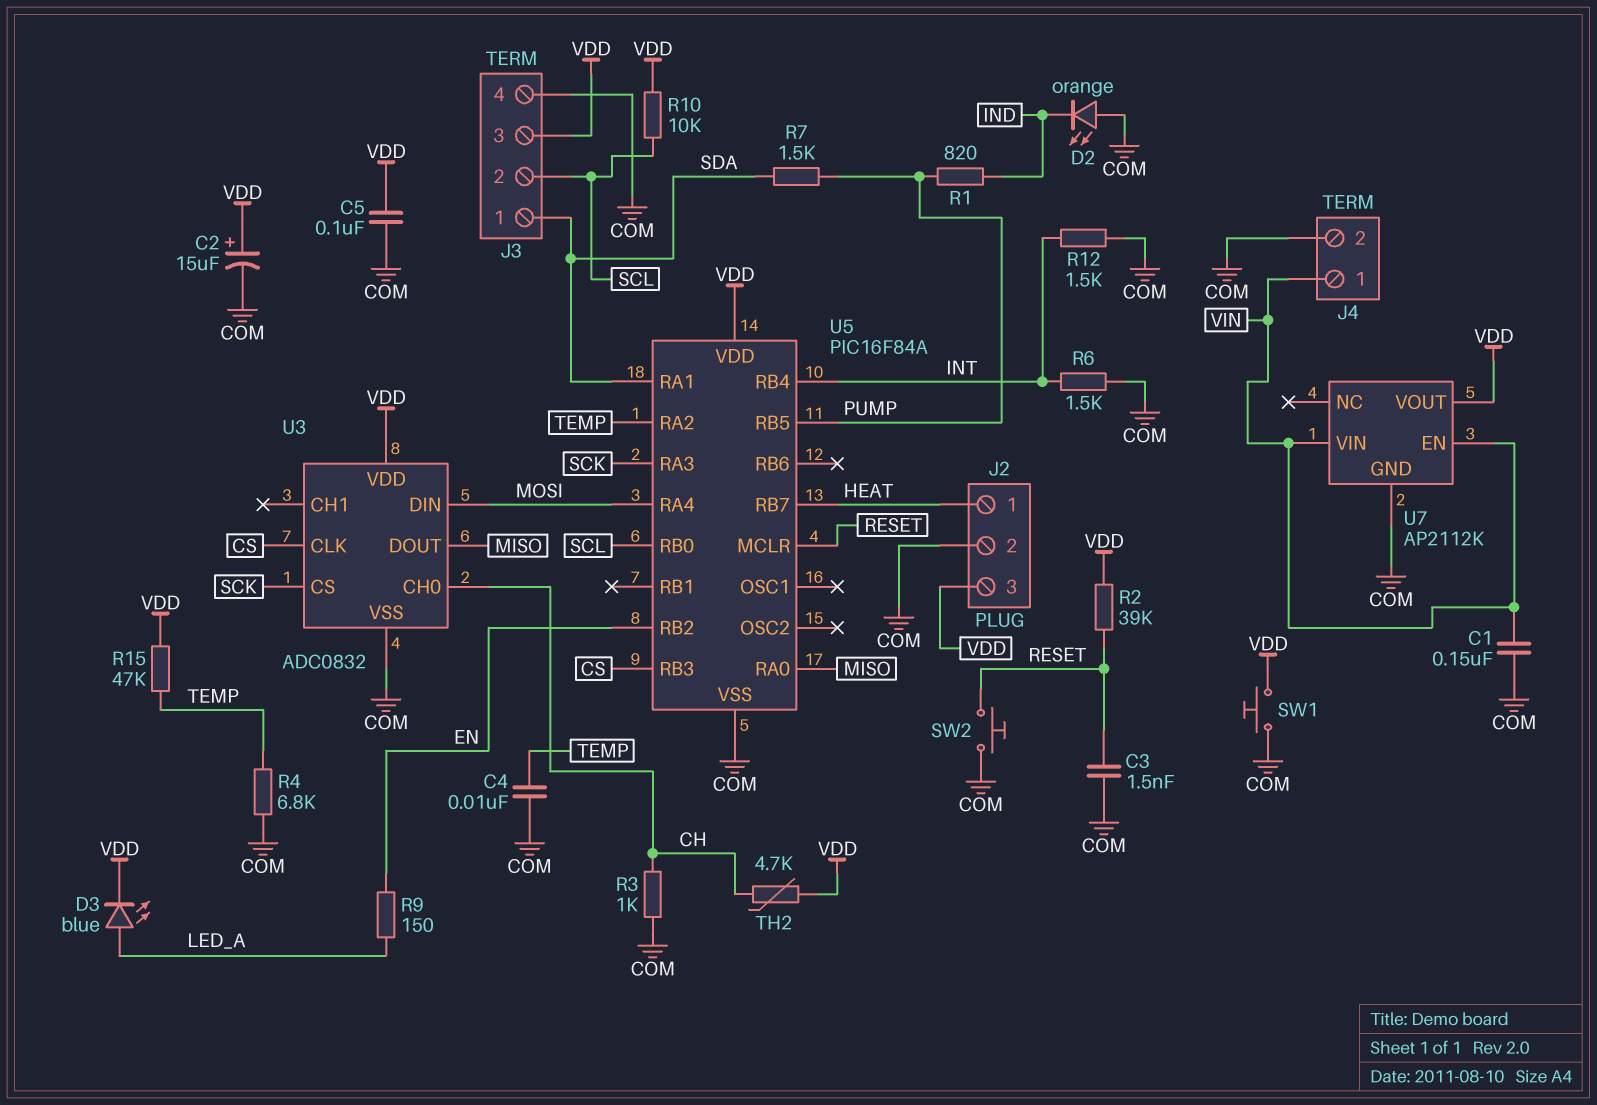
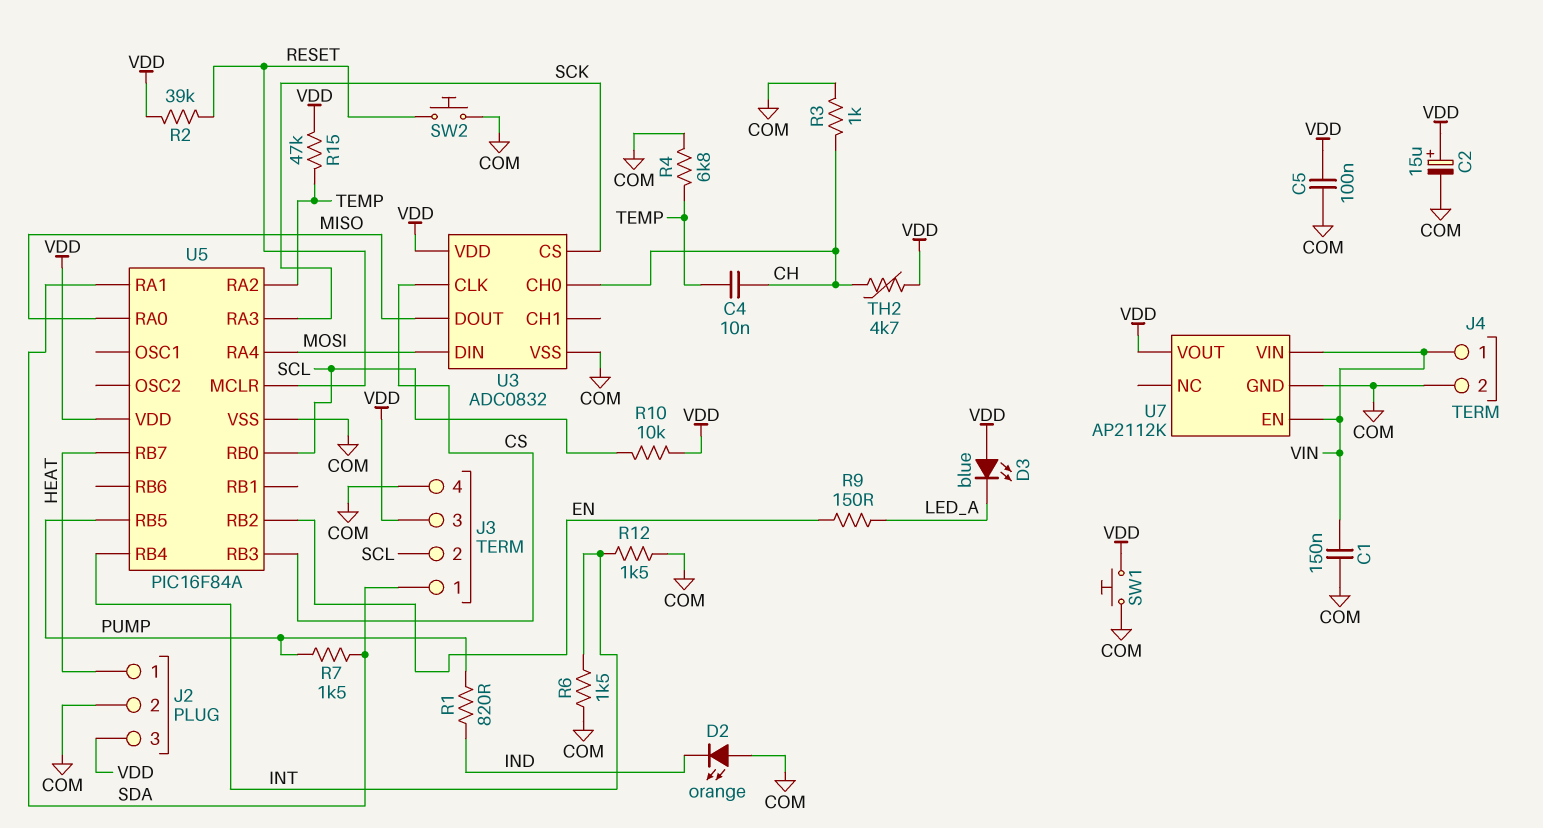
C3: 1.5nF (COM, RESET) -> none
C4: 10nF (COM, TEMP) -> 10nF (CH, TEMP)
D3: LED blue (A LED_A, K VDD) -> LED blue (A VDD, K LED_A)

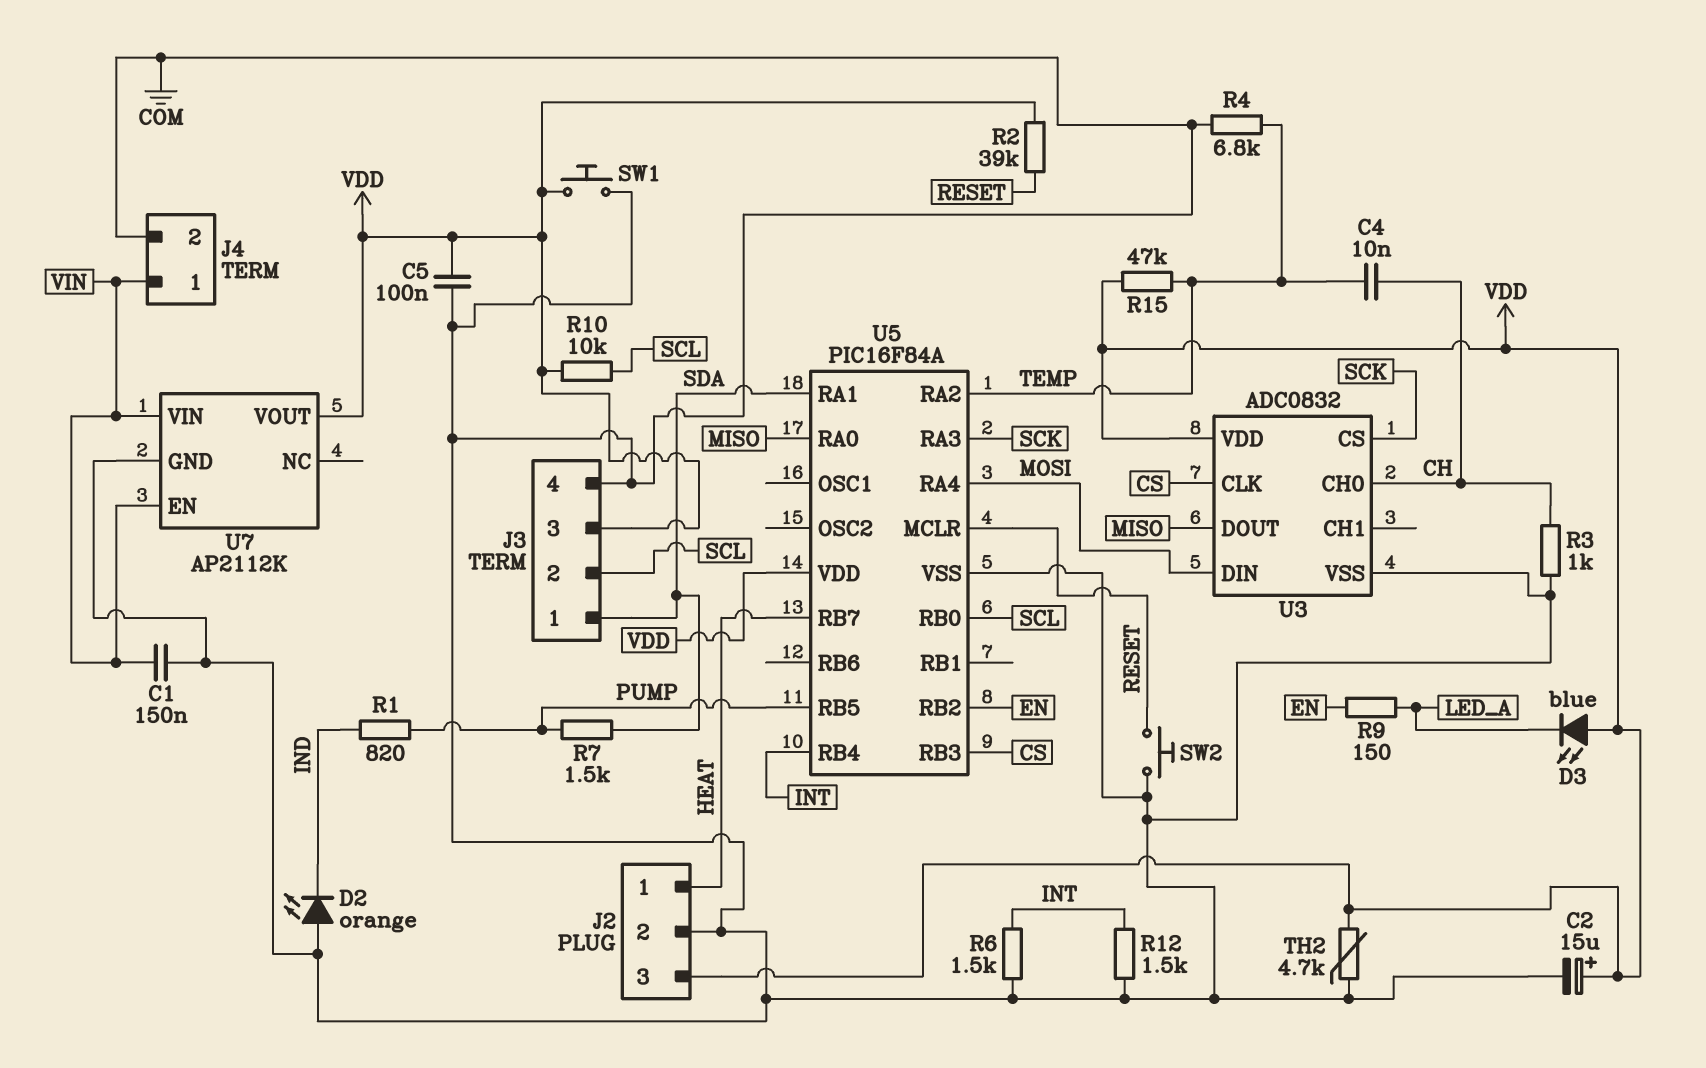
TH2: 4.7k (CH, VDD) -> 4.7k (COM, VDD)

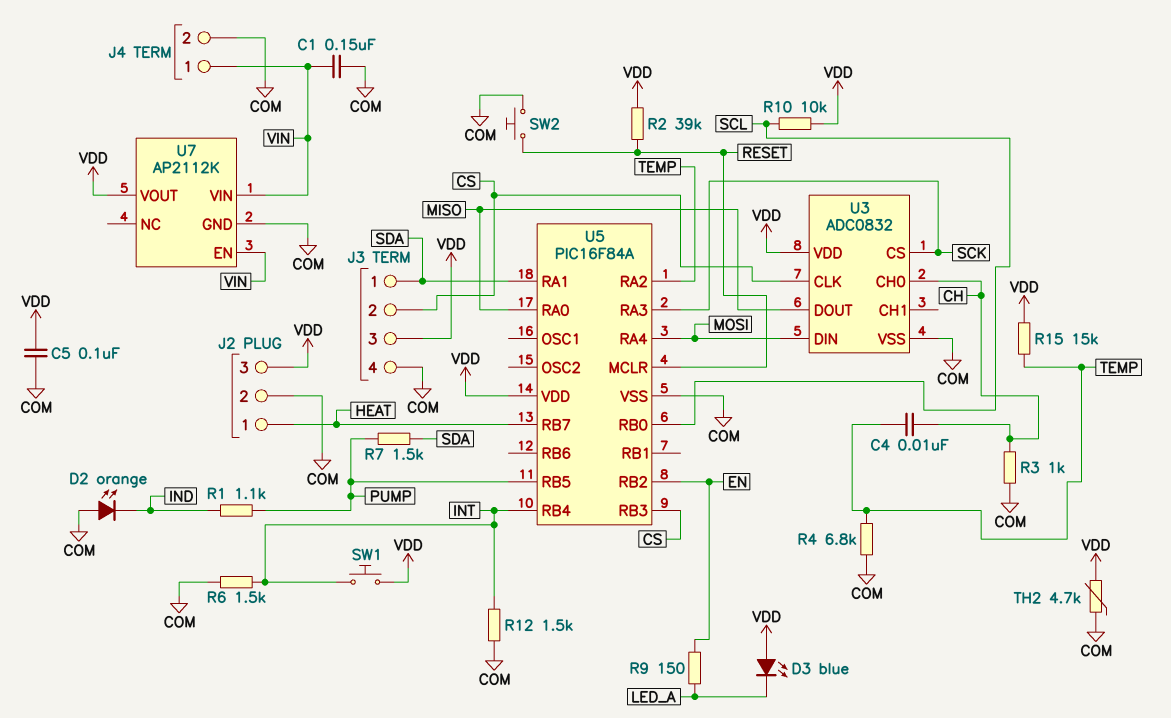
C2: 15uF (plus VDD, minus COM) -> none
J3 pin 2: SCL -> CS
R1: 820 (IND, PUMP) -> 1.1k (IND, PUMP)
R15: 47k (TEMP, VDD) -> 15k (TEMP, VDD)
SW1: button (COM, VDD) -> button (INT, VDD)

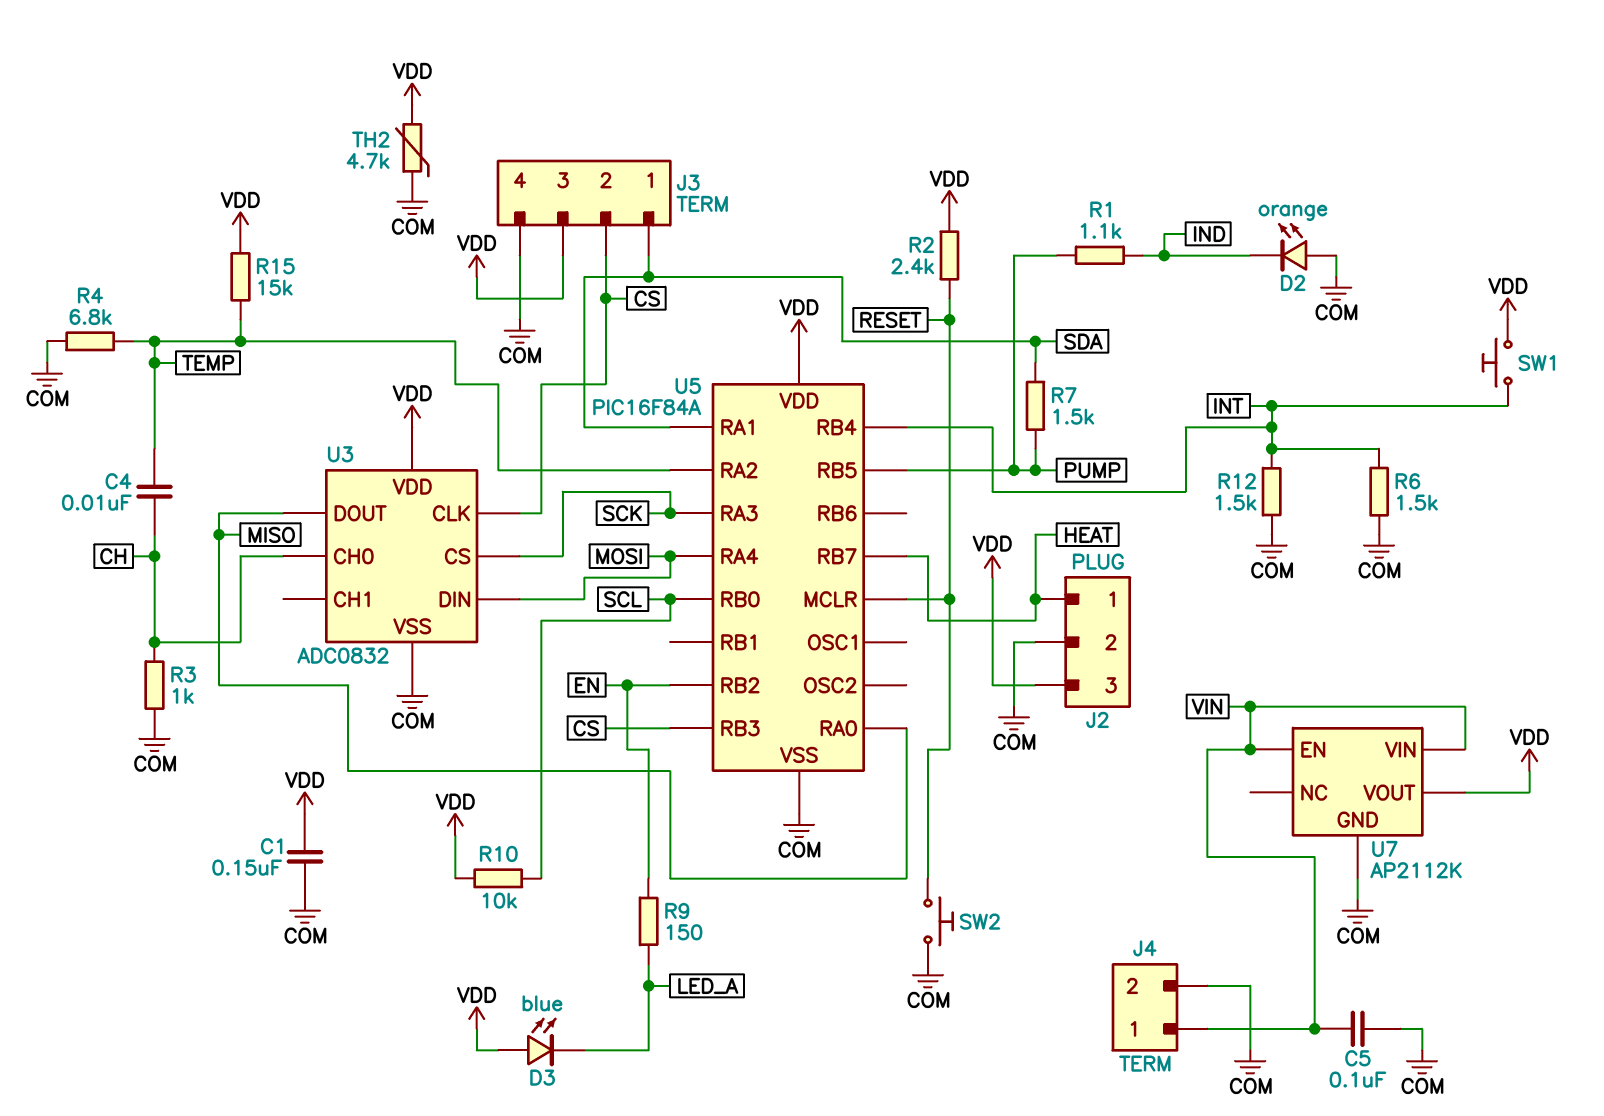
C1: 150nF (COM, VIN) -> 150nF (COM, VDD)
C5: 100nF (COM, VDD) -> 100nF (COM, VIN)
R2: 39k (RESET, VDD) -> 2.4k (RESET, VDD)

